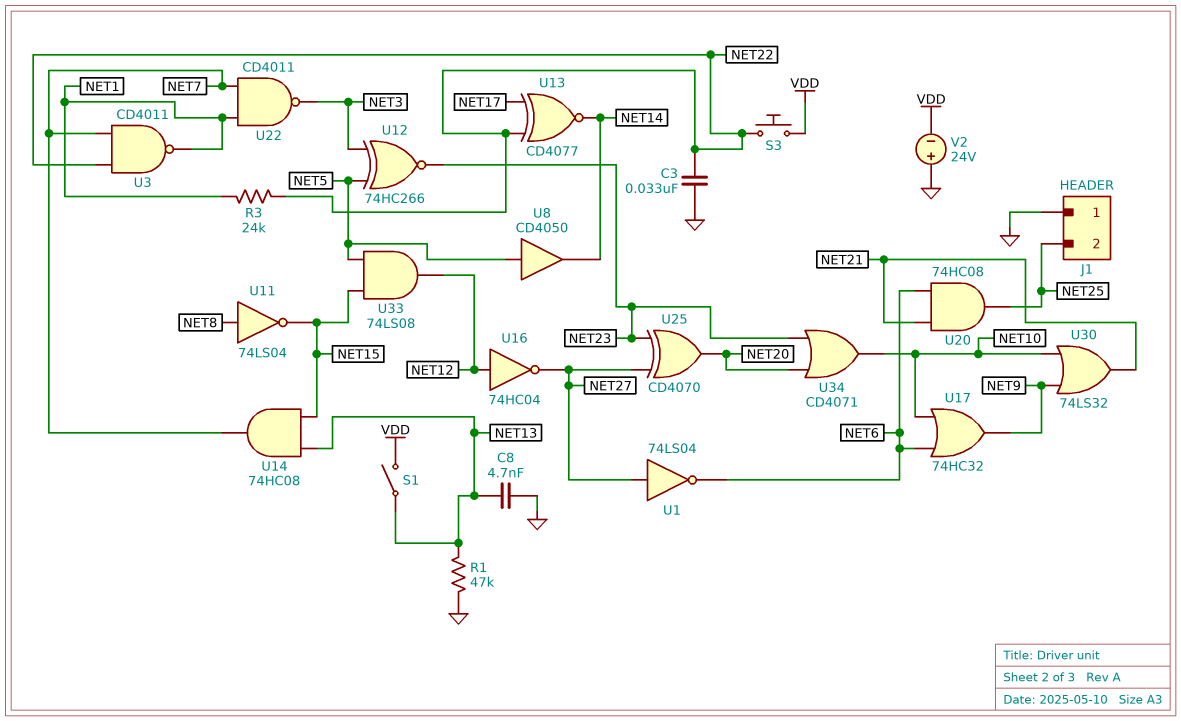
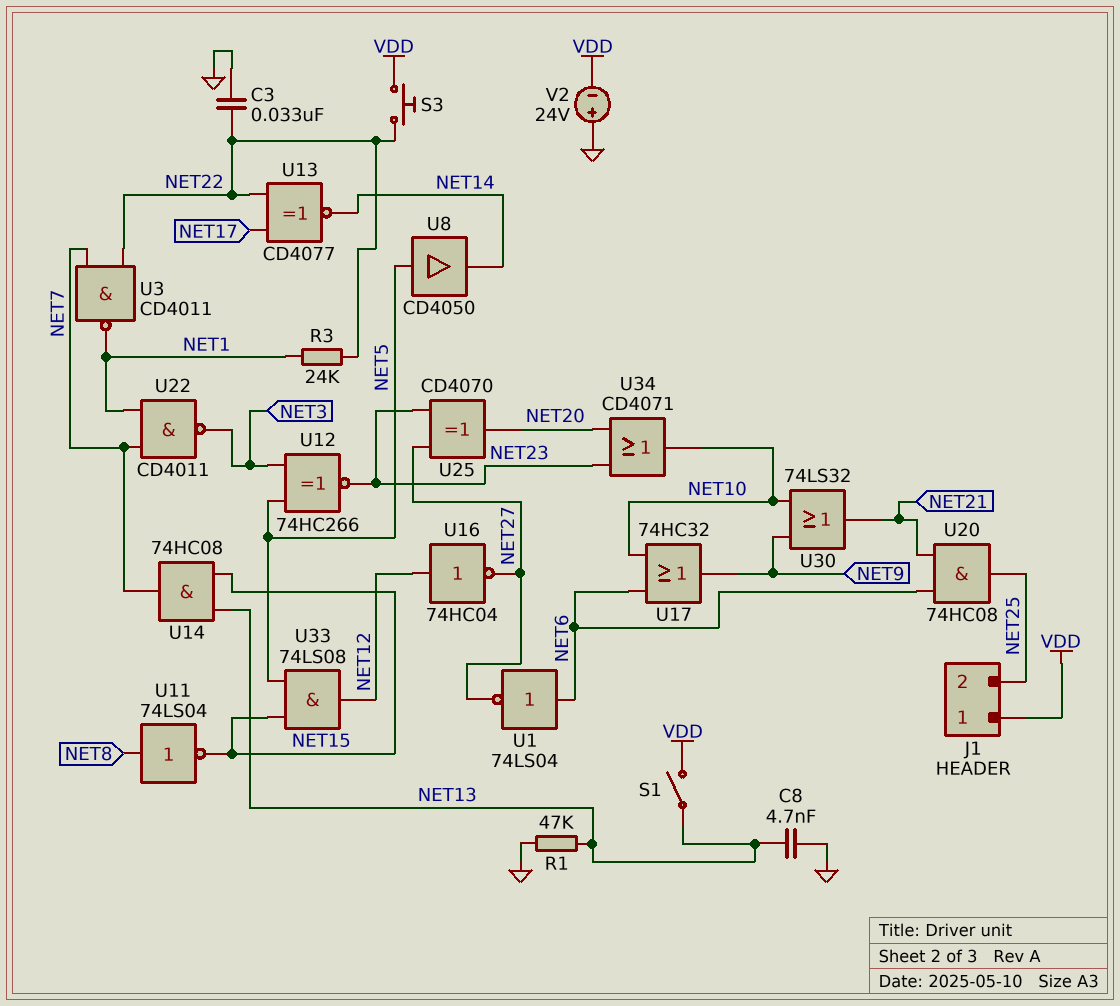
J1 pin 1: GND -> VDD
U1: NOT 74LS04 (in NET27, out NET6) -> NOT 74LS04 (in NET6, out NET27)

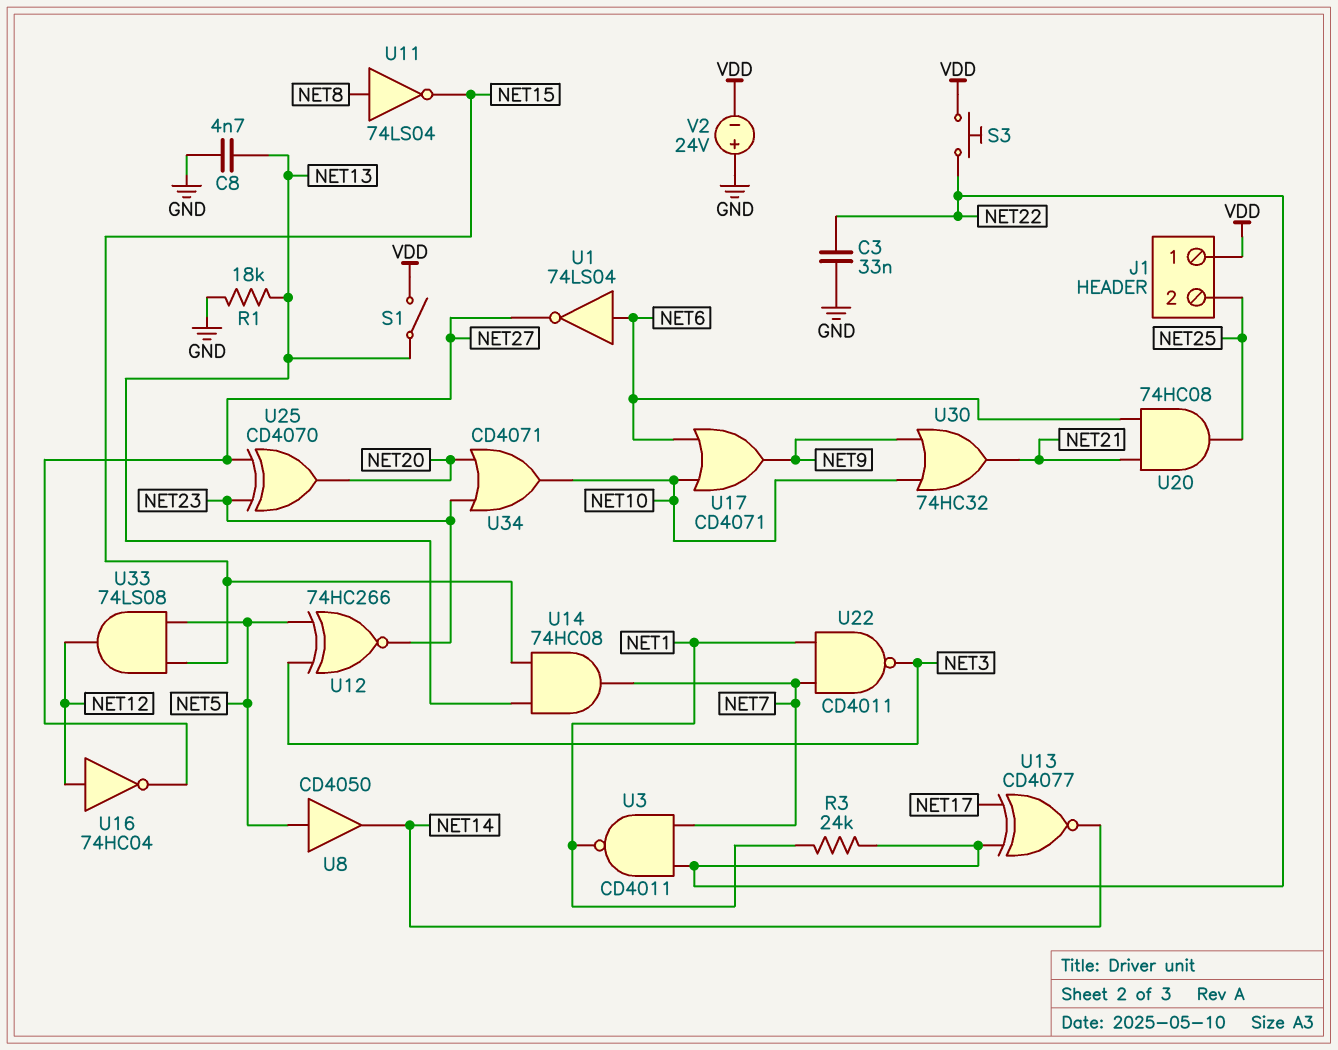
R1: 47k (GND, NET13) -> 18k (GND, NET13)
U17: OR 74HC32 (in NET6, in NET10, out NET9) -> OR CD4071 (in NET6, in NET10, out NET9)
U30: OR 74LS32 (in NET9, in NET10, out NET21) -> OR 74HC32 (in NET9, in NET10, out NET21)

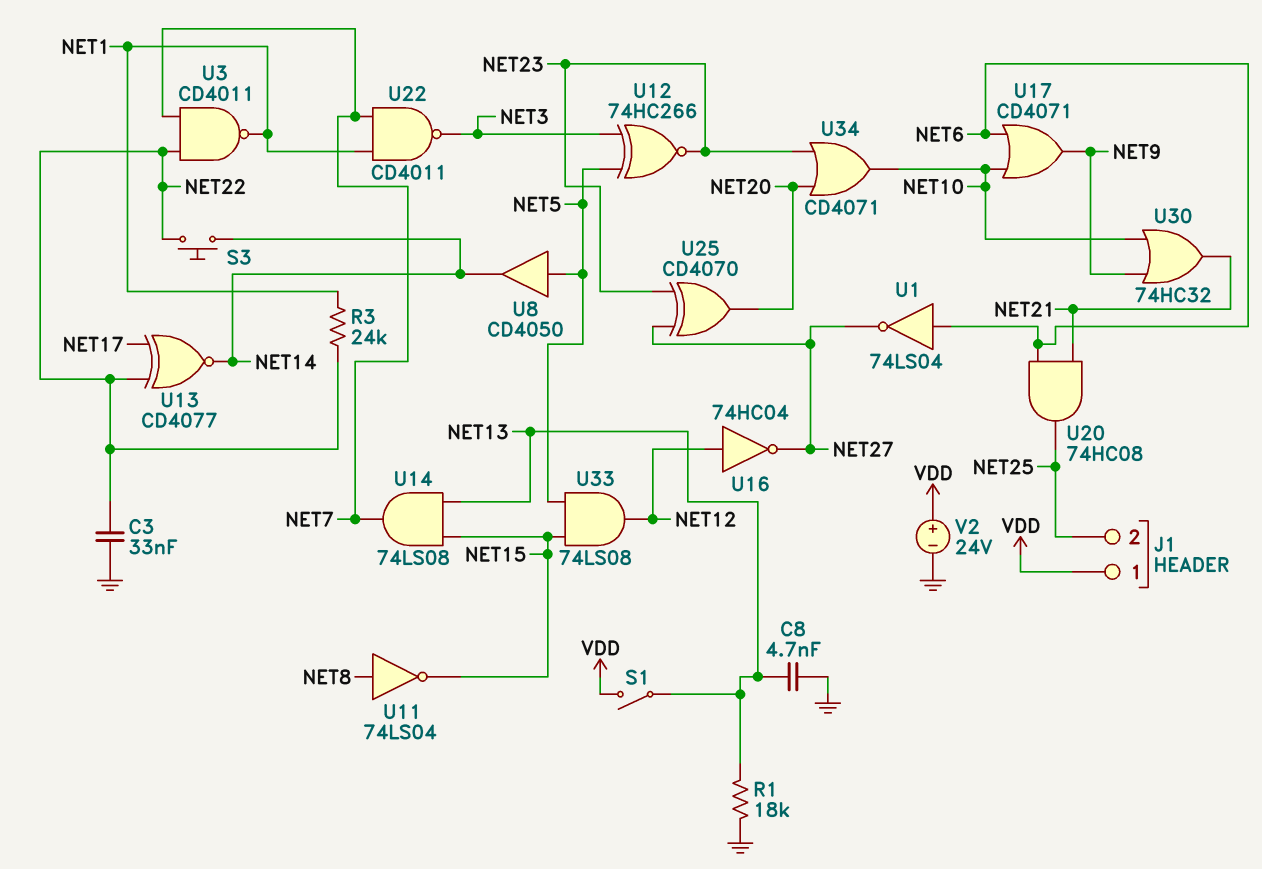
S3: button (NET22, VDD) -> button (NET14, NET22)
U14: AND 74HC08 (in NET13, in NET15, out NET7) -> AND 74LS08 (in NET13, in NET15, out NET7)
V2: 24V (plus GND, minus VDD) -> 24V (plus VDD, minus GND)

